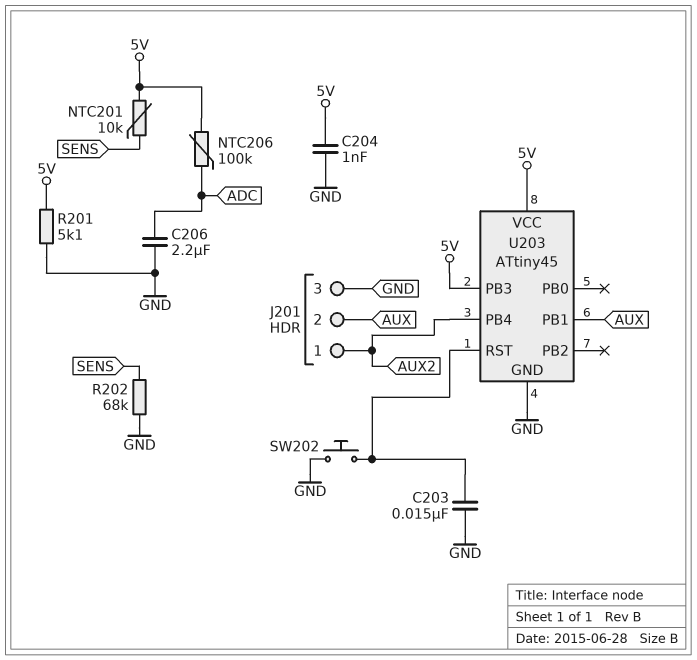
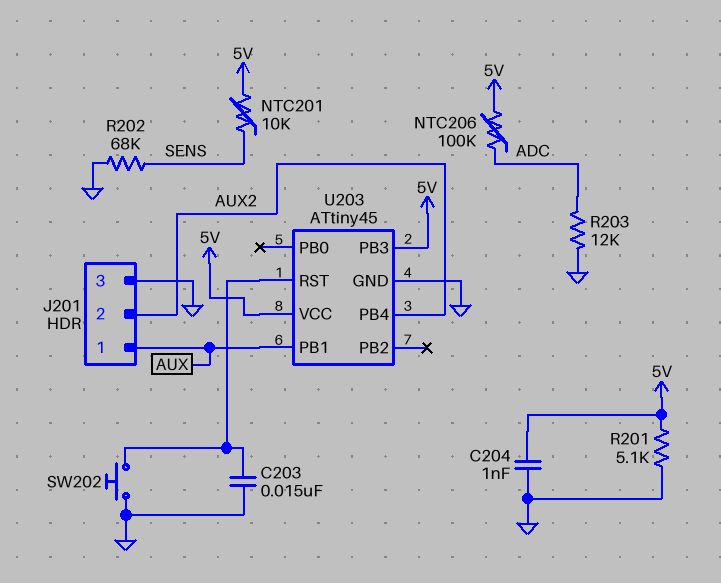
C206: 2.2uF (ADC, GND) -> none
J201 pin 1: AUX2 -> AUX
J201 pin 2: AUX -> AUX2
R203: none -> 12k (ADC, GND)

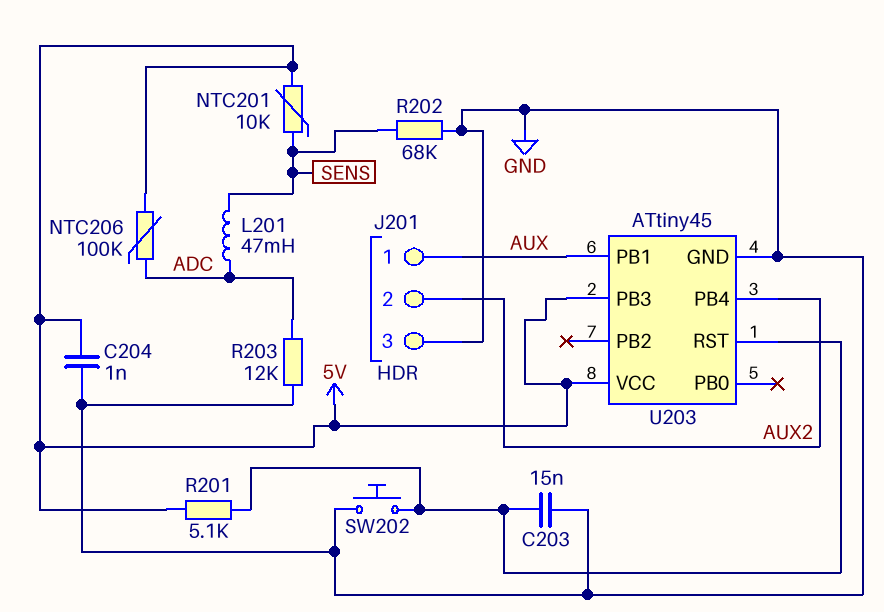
L201: none -> 47mH (ADC, SENS)
R201: 5.1k (5V, GND) -> 5.1k (5V, U203/RST)

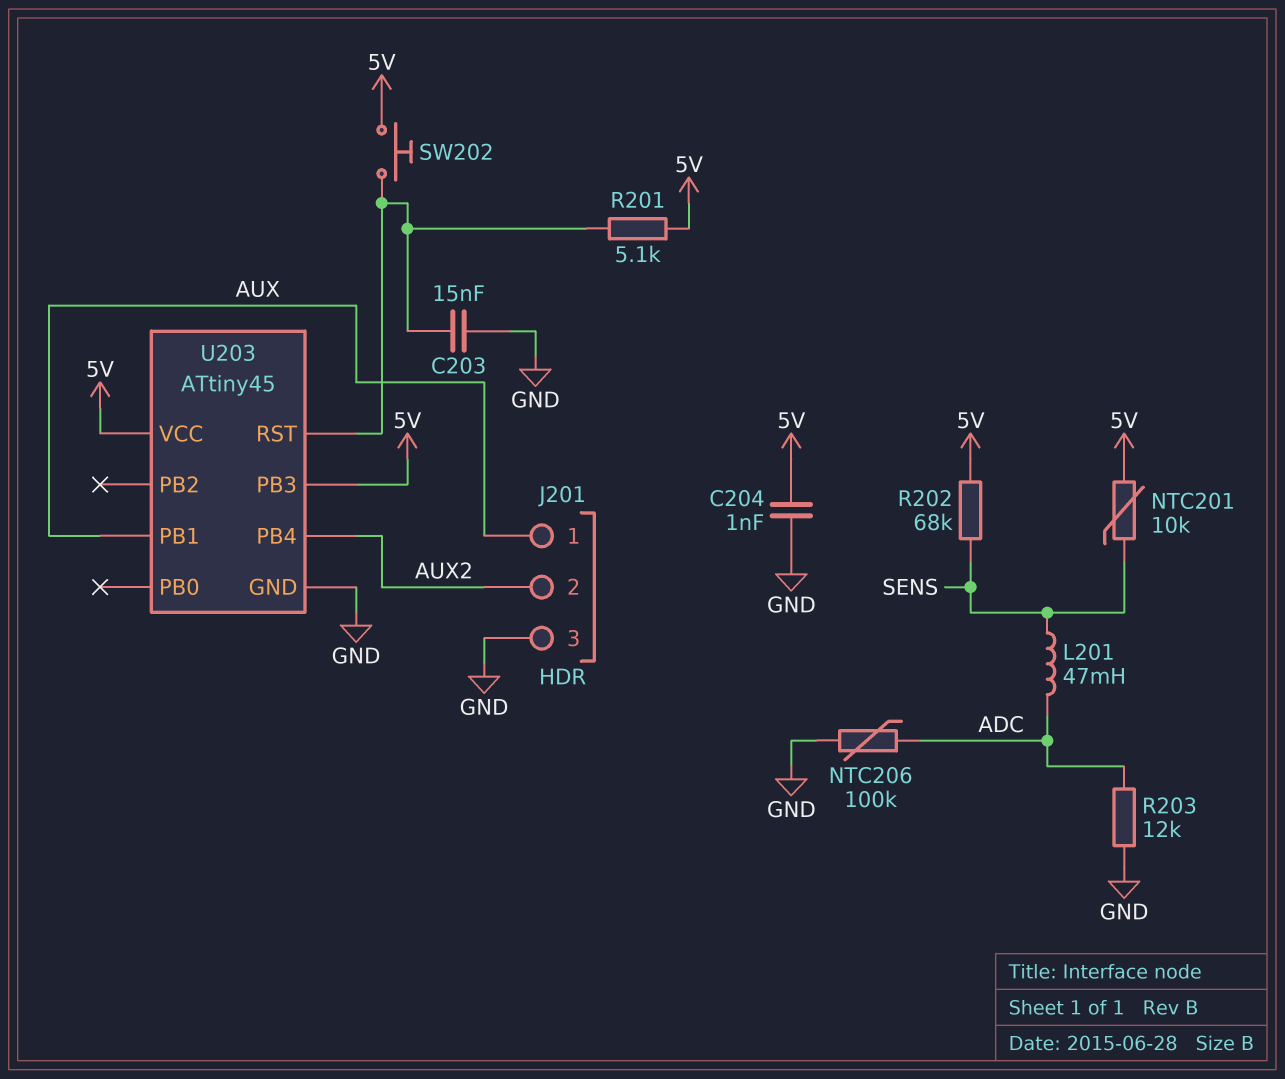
NTC206: 100k (5V, ADC) -> 100k (ADC, GND)
R202: 68k (GND, SENS) -> 68k (5V, SENS)
SW202: button (GND, U203/RST) -> button (5V, U203/RST)

